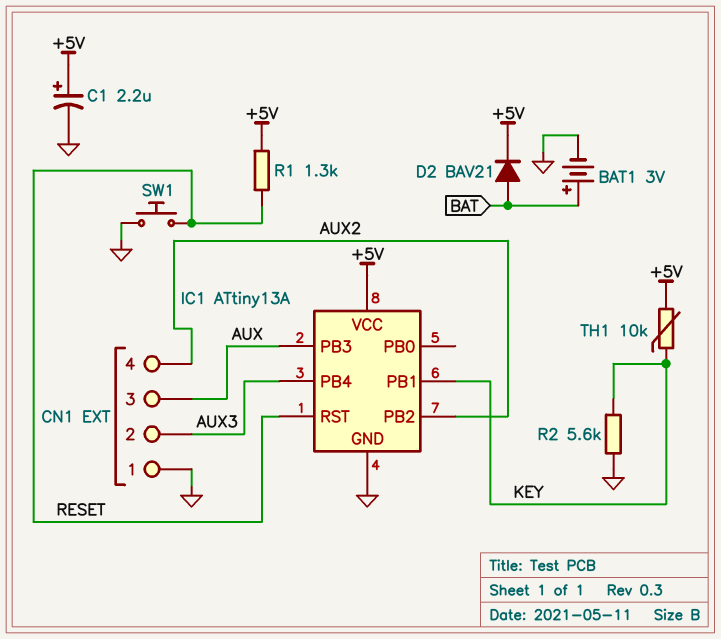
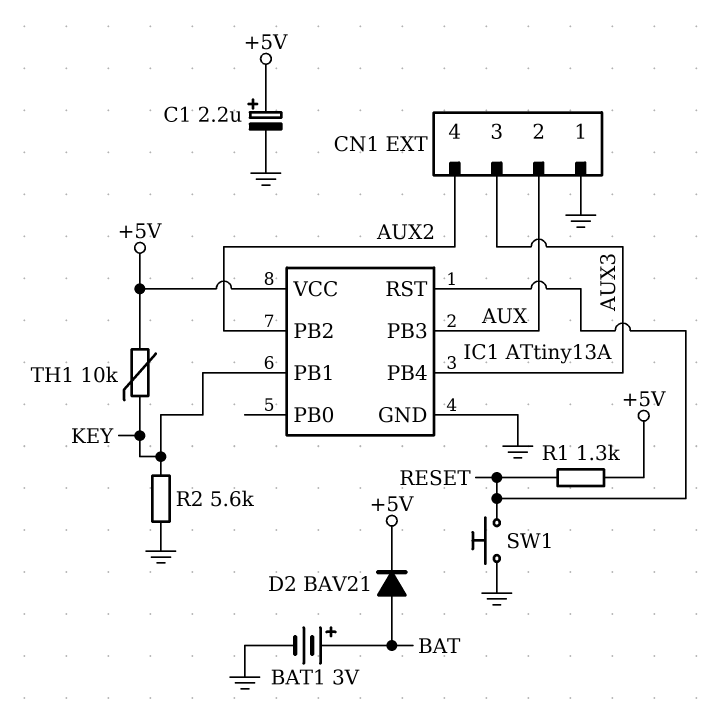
CN1 pin 2: AUX3 -> AUX
CN1 pin 3: AUX -> AUX3

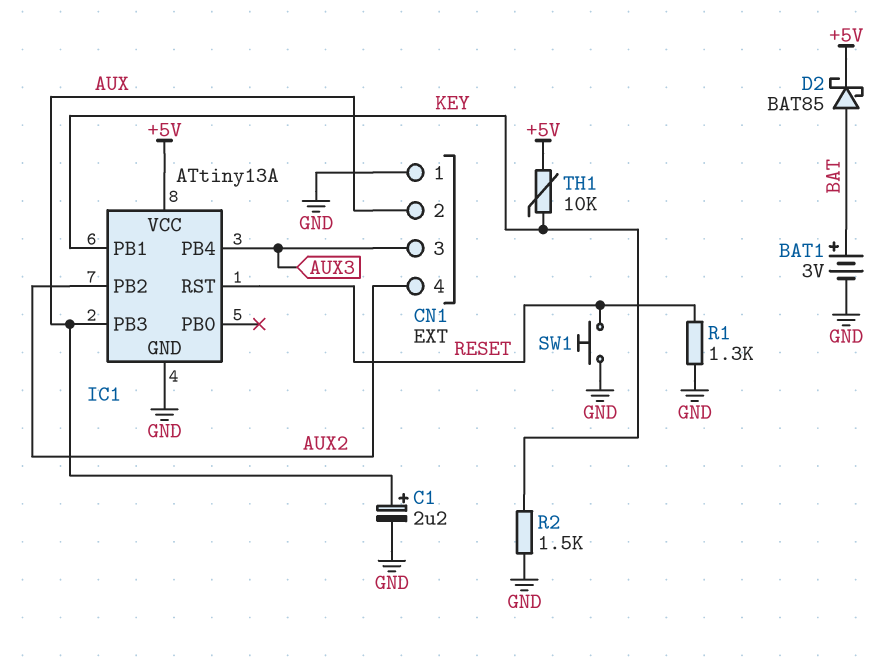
C1: 2.2uF (plus +5V, minus GND) -> 2.2uF (plus AUX, minus GND)
D2: diode BAV21 (A BAT, K +5V) -> schottky BAT85 (A BAT, K +5V)
R1: 1.3k (+5V, RESET) -> 1.3k (GND, RESET)
R2: 5.6k (GND, KEY) -> 1.5k (GND, KEY)

